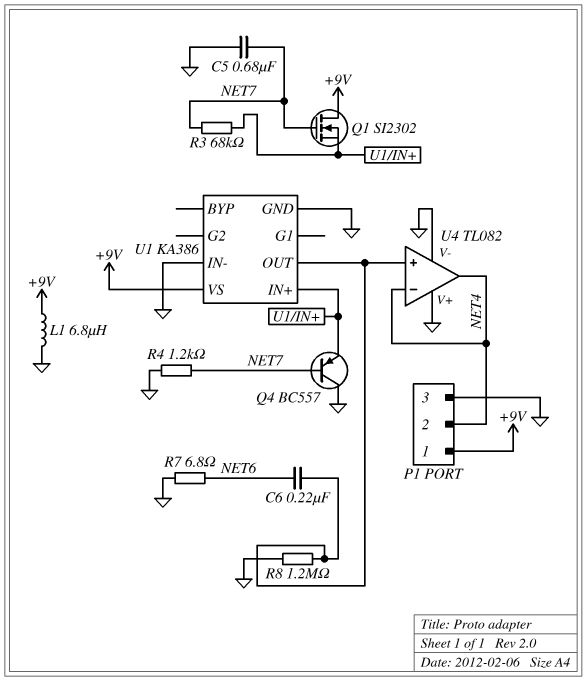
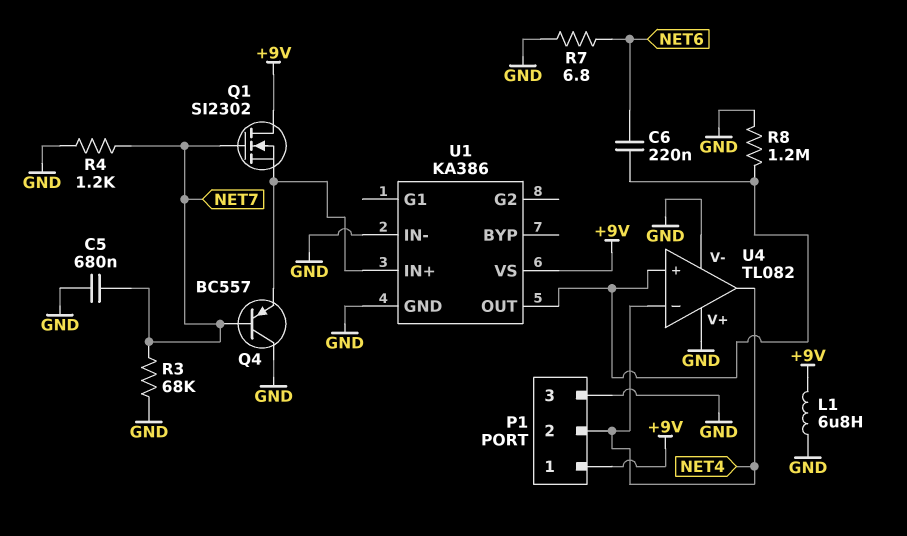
R3: 68k (NET7, U1/IN+) -> 68k (GND, NET7)

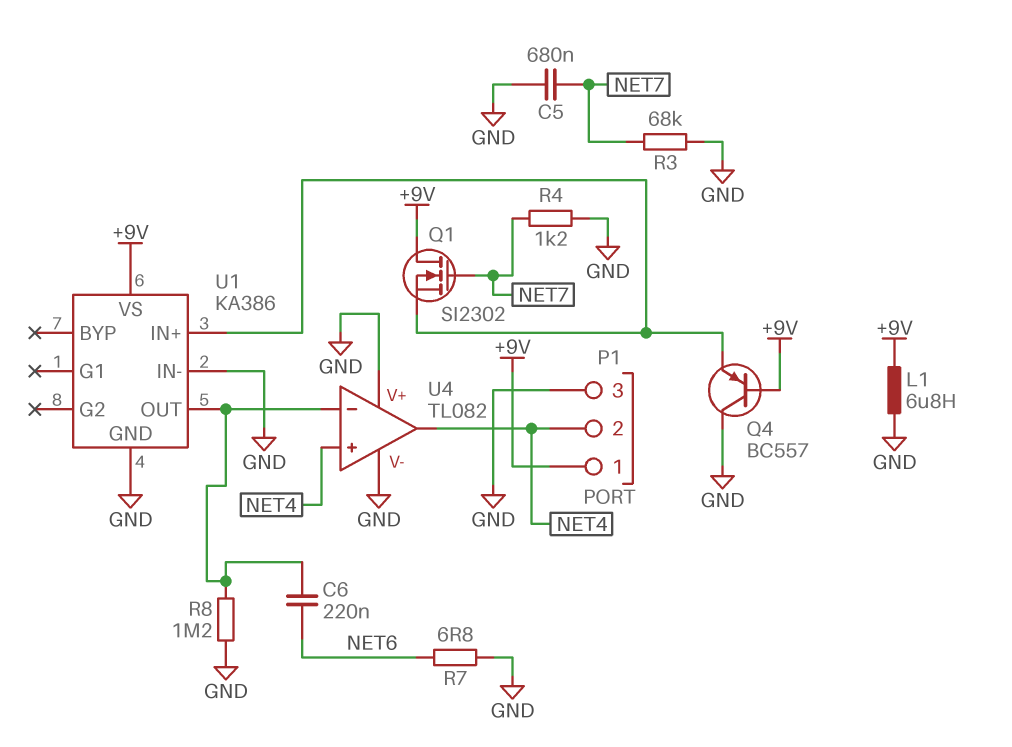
Q4: PNP BC557 (B NET7, C GND, E U1/IN+) -> PNP BC557 (B +9V, C GND, E U1/IN+)
U4 pin in+: U1/OUT -> NET4
U4 pin in-: NET4 -> U1/OUT

